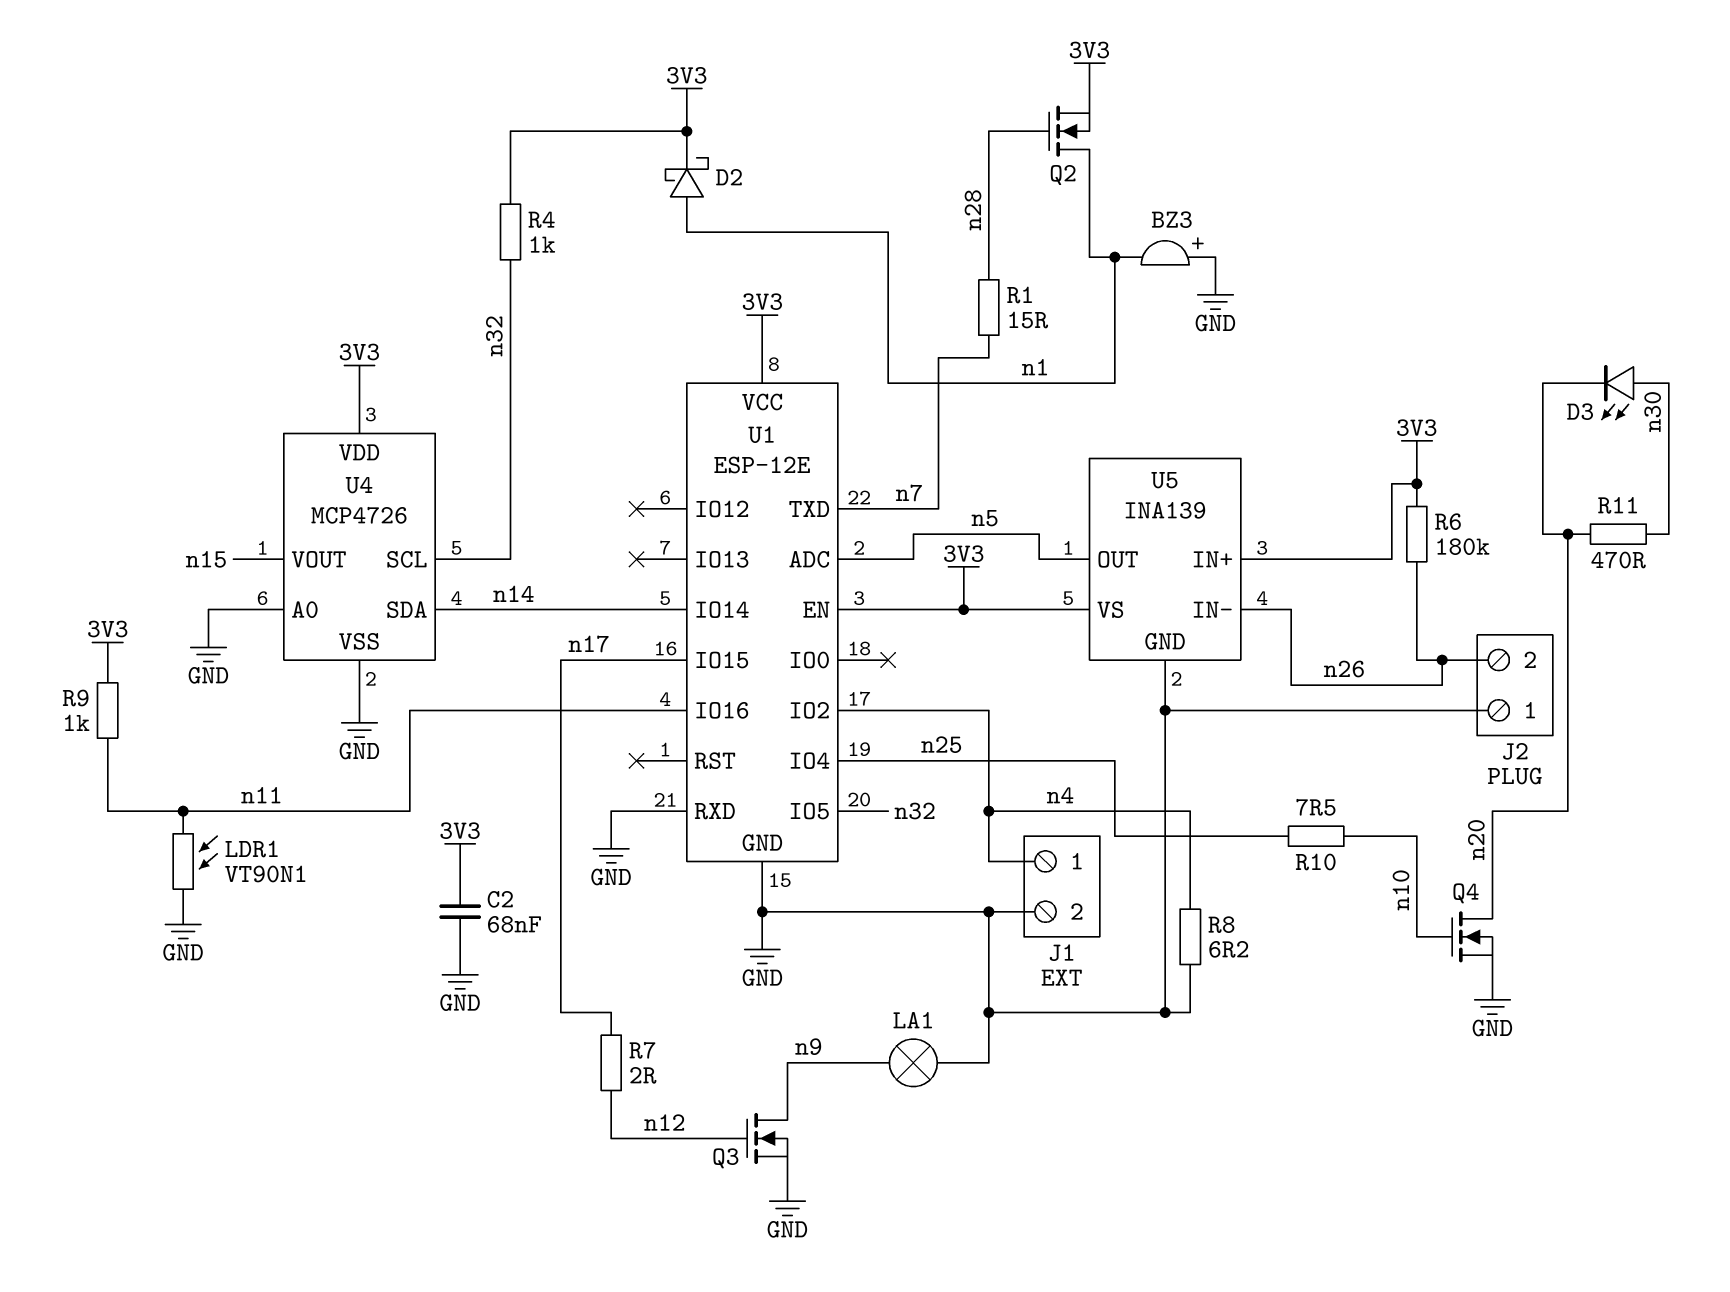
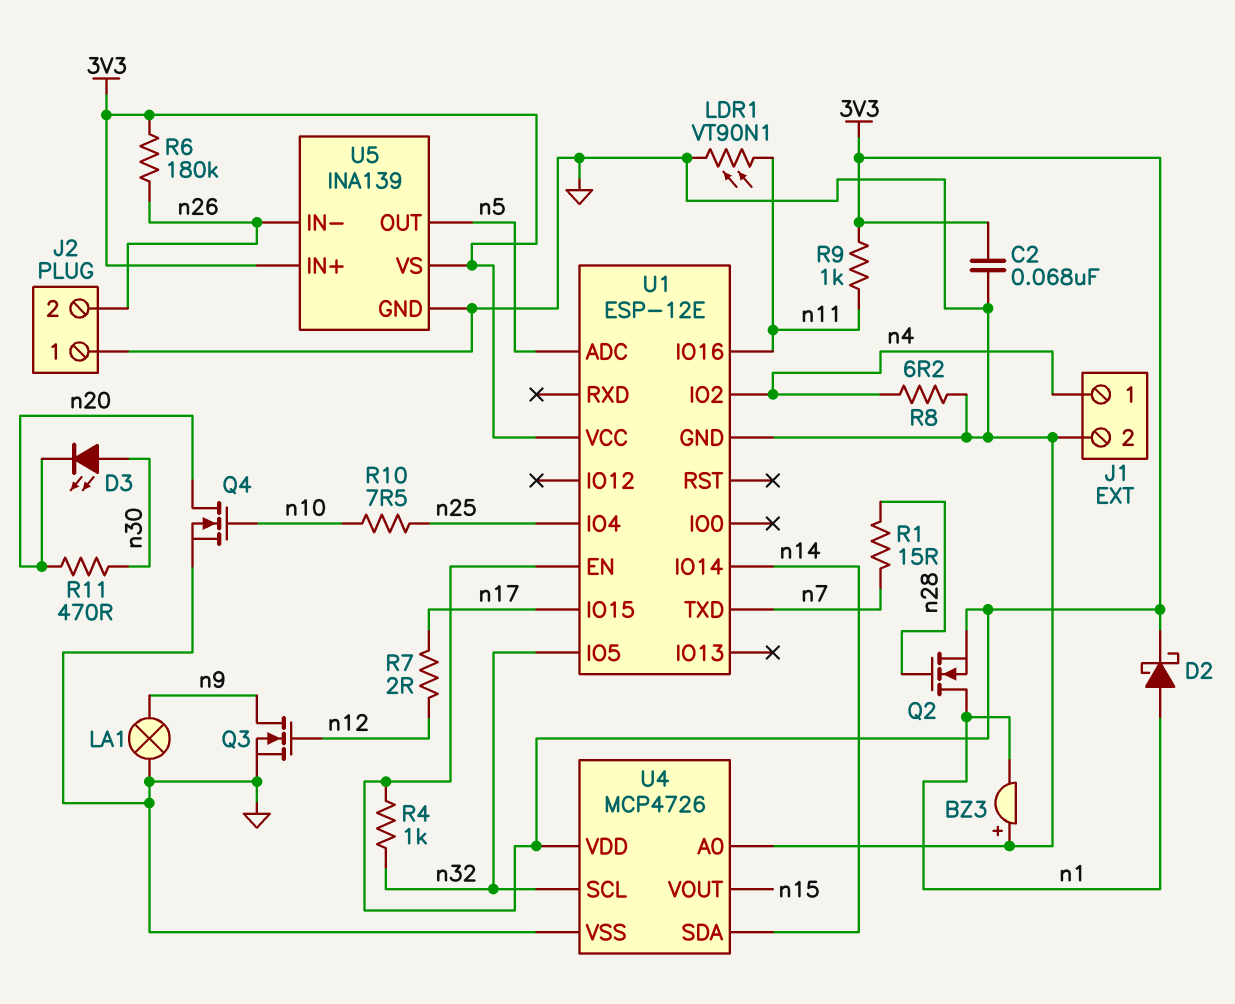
U1 pin RXD: GND -> none

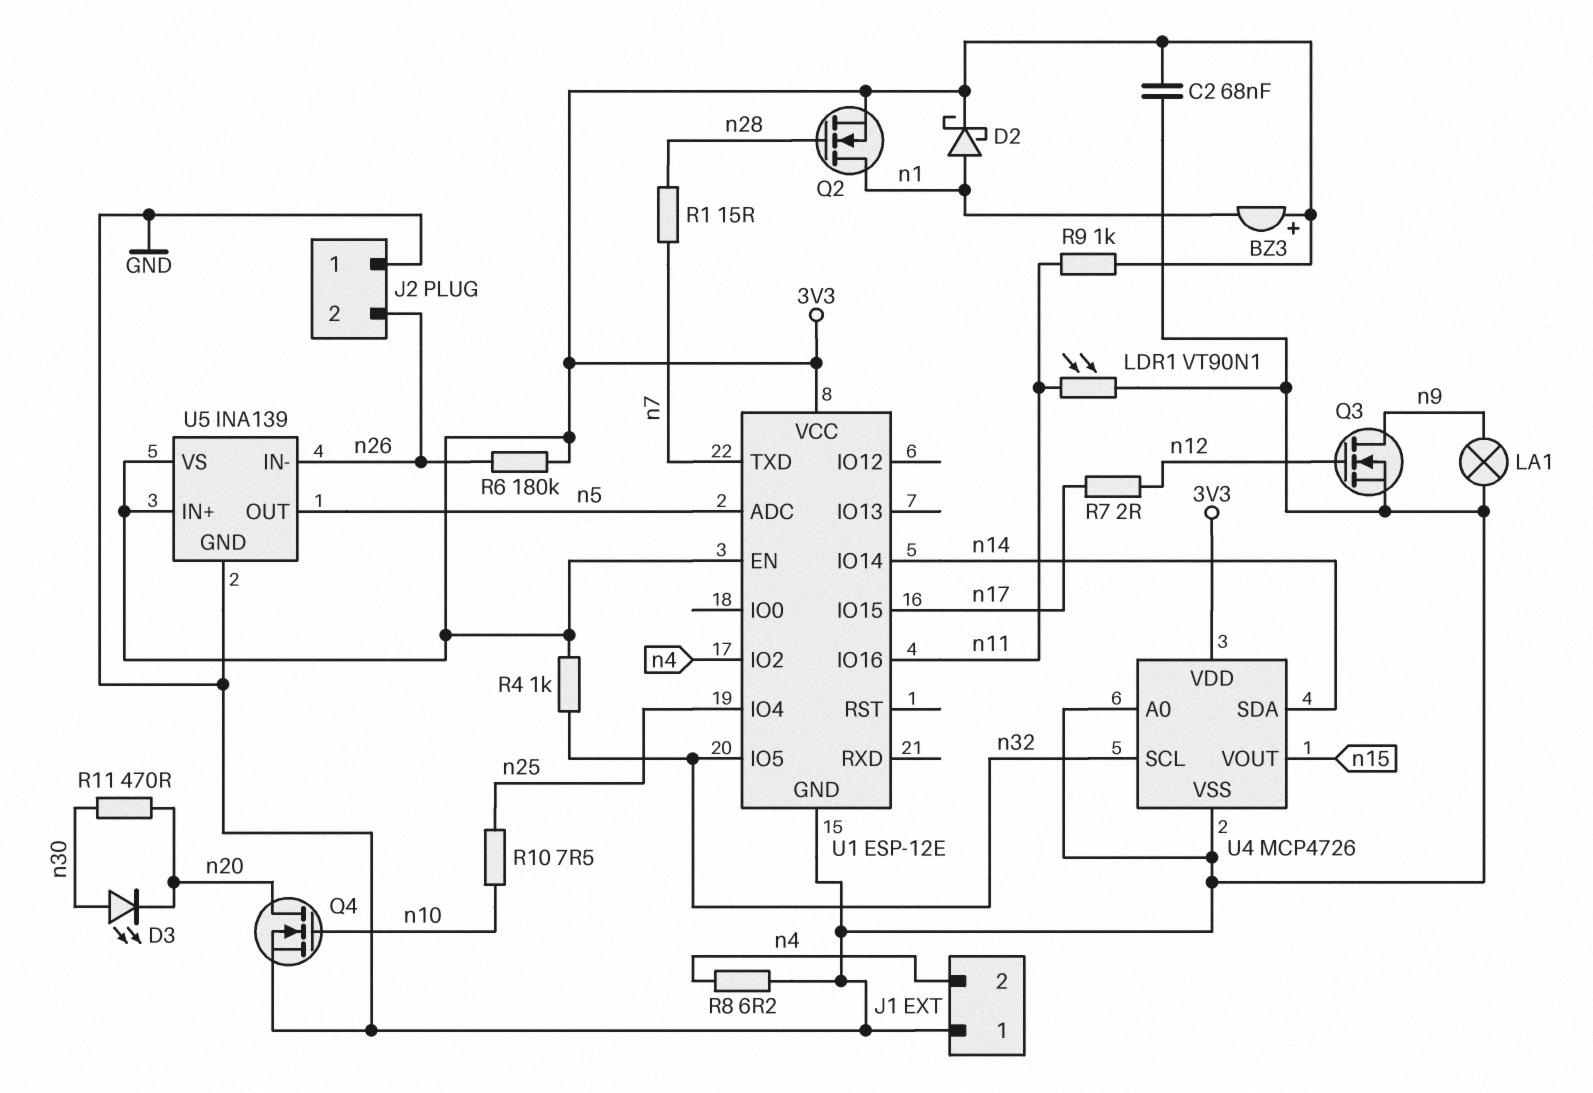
BZ3: buzzer (plus GND, minus n1) -> buzzer (plus 3V3, minus n1)
J1 pin 1: n4 -> GND
J1 pin 2: GND -> n4

